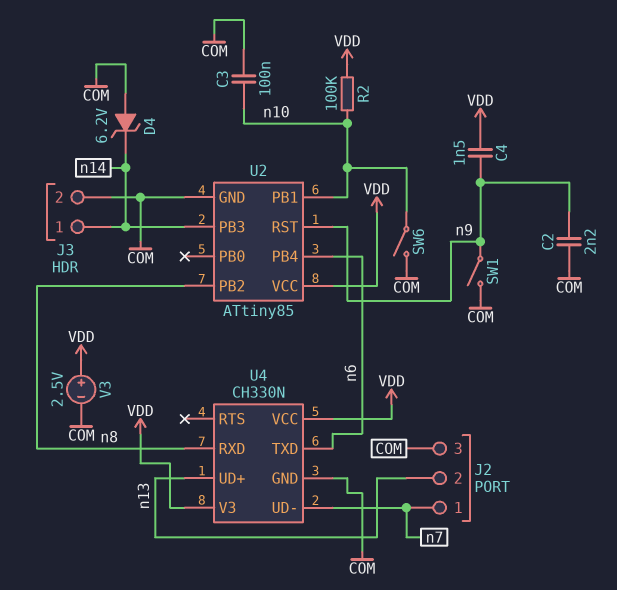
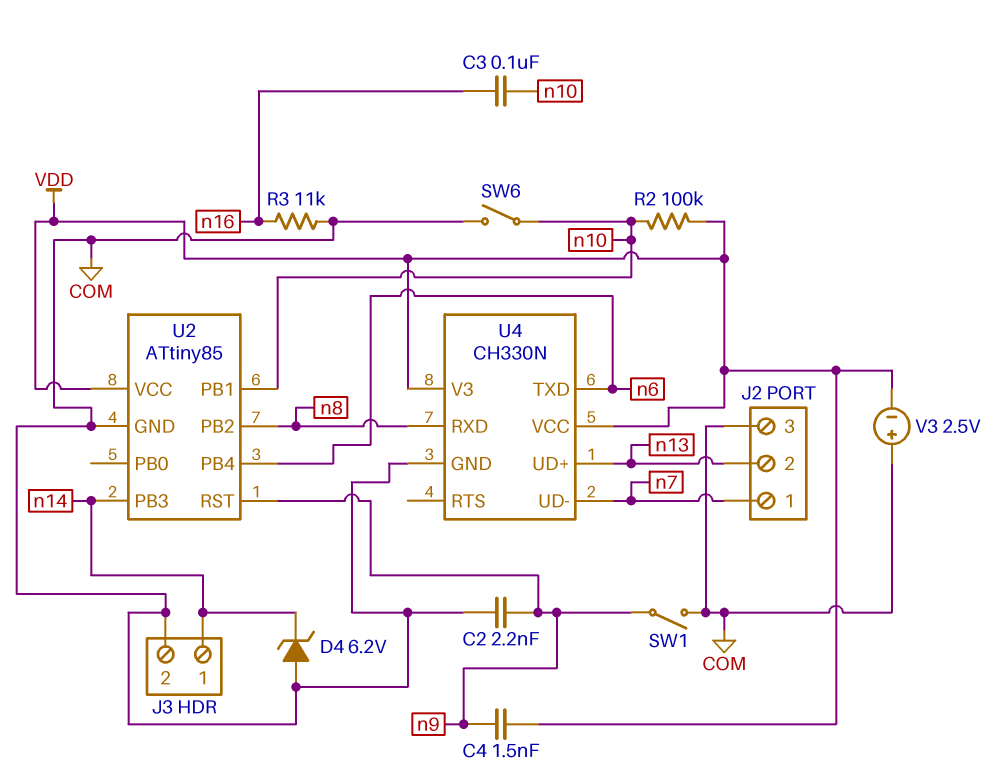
C3: 100nF (COM, n10) -> 100nF (n10, n16)
R3: none -> 11k (COM, n16)
V3: 2.5V (plus VDD, minus COM) -> 2.5V (plus COM, minus VDD)

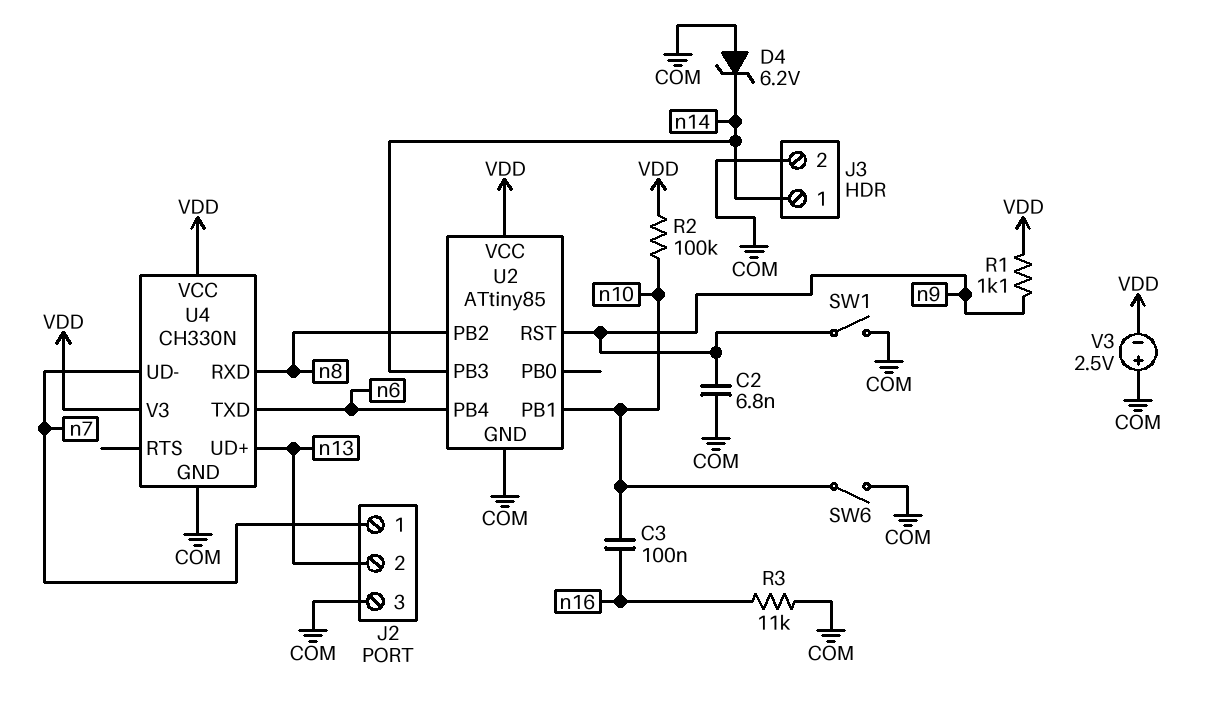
C2: 2.2nF (COM, n9) -> 6.8nF (COM, n9)
C4: 1.5nF (VDD, n9) -> none
R1: none -> 1.1k (VDD, n9)

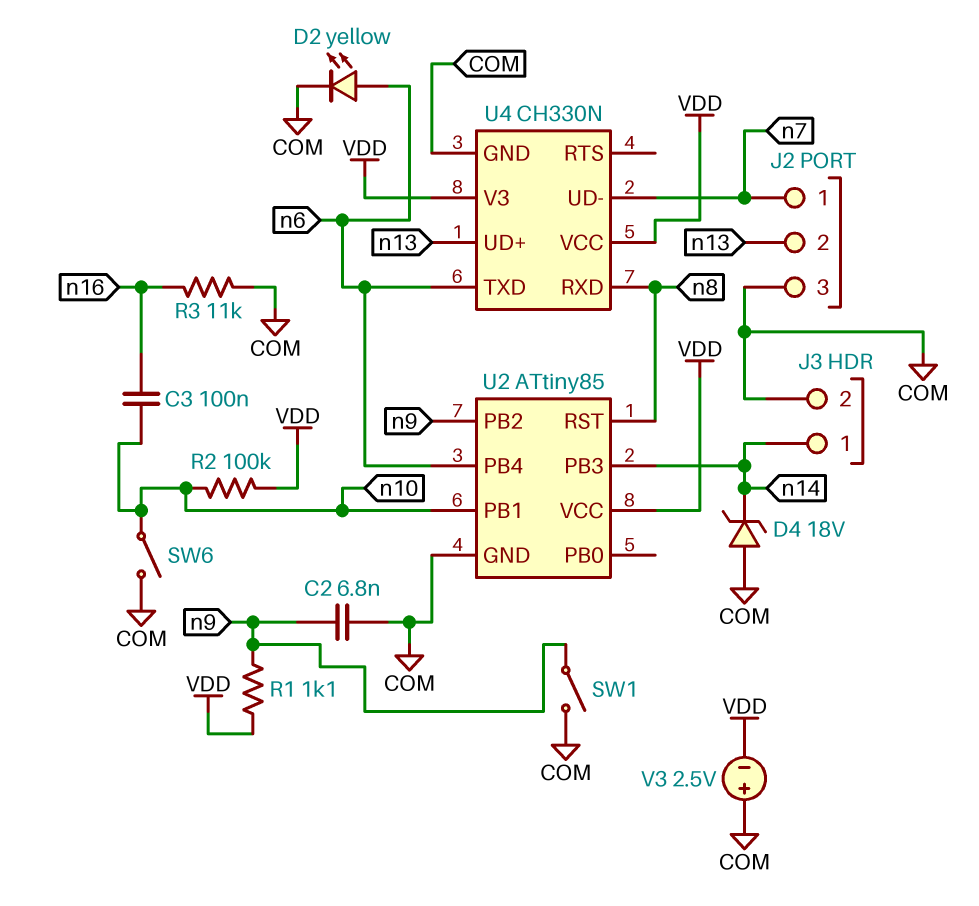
D2: none -> LED yellow (A n6, K COM)
D4: zener 6.2V (A COM, K n14) -> zener 18V (A COM, K n14)
U2 pin PB2: n8 -> n9
U2 pin RST: n9 -> n8

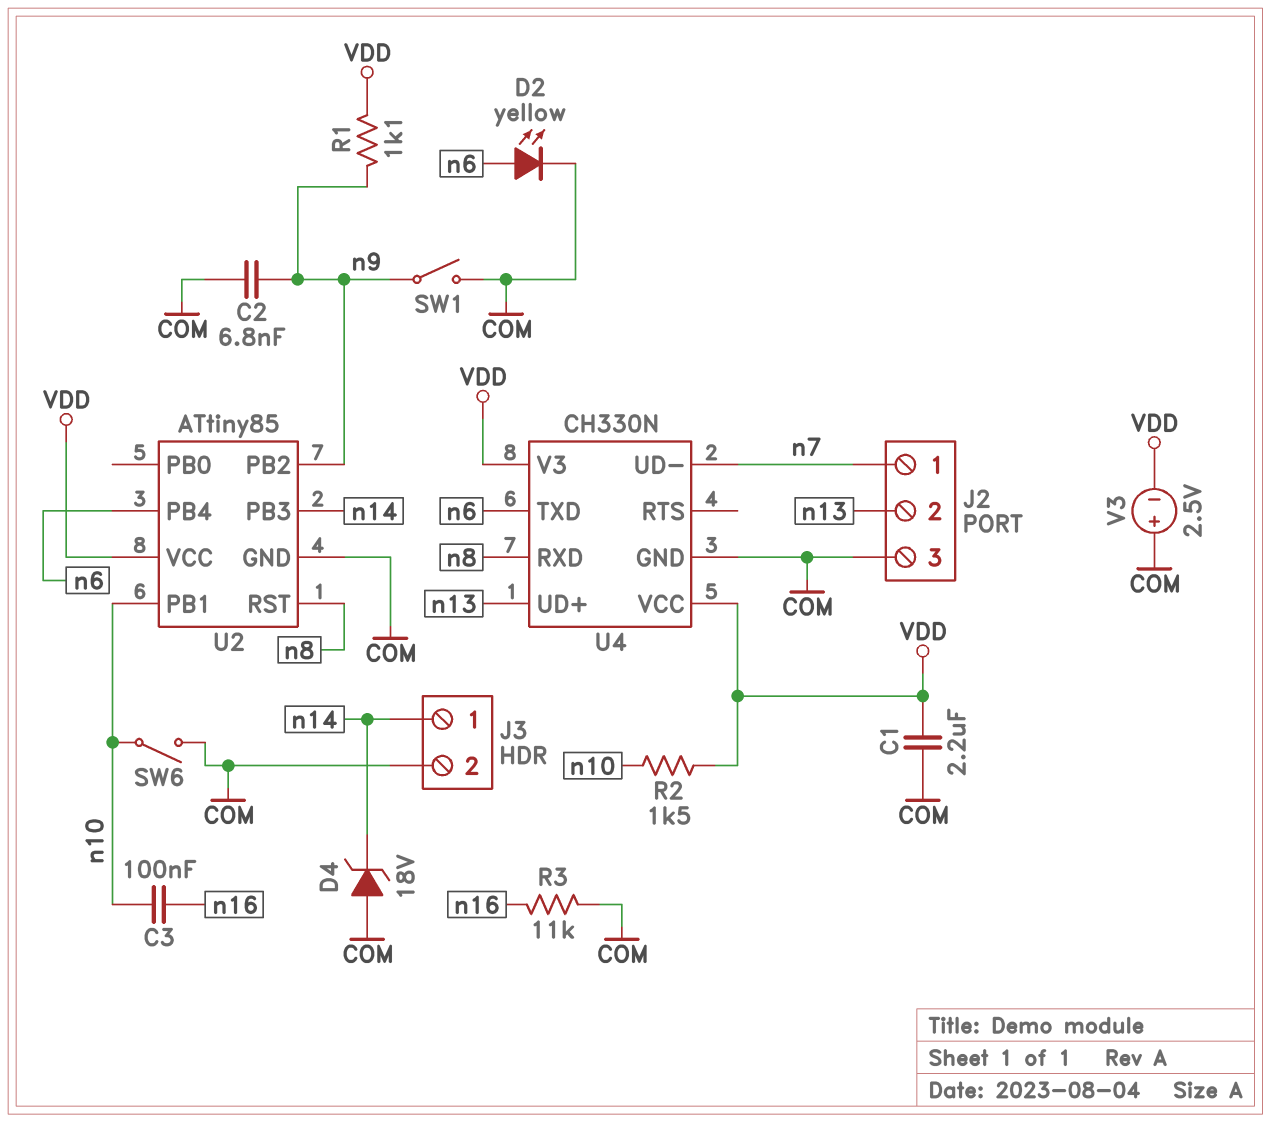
C1: none -> 2.2uF (COM, VDD)
R2: 100k (VDD, n10) -> 1.5k (VDD, n10)

